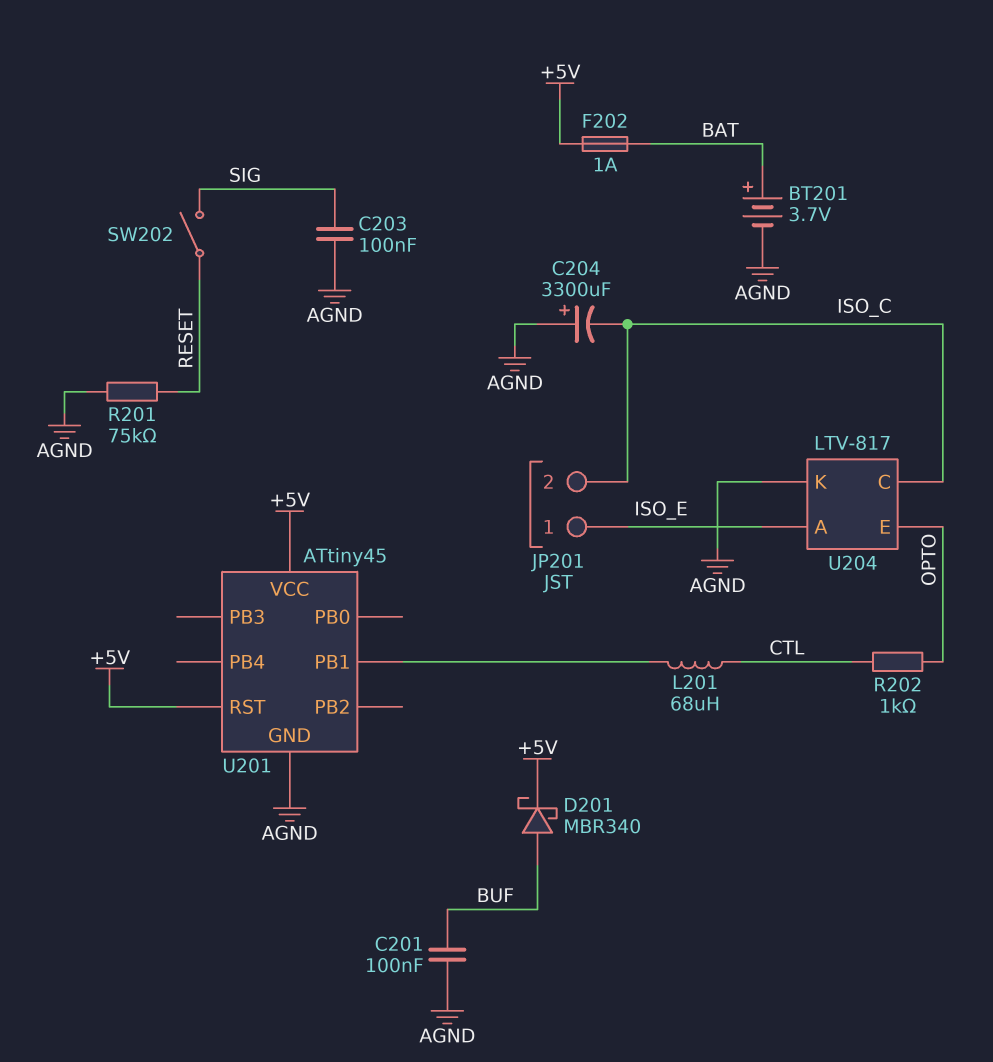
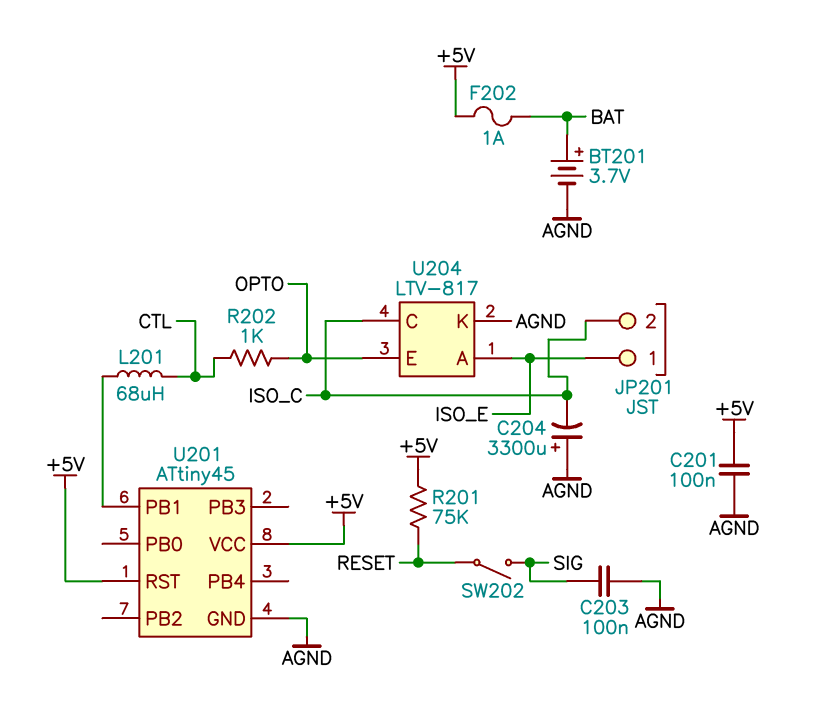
C201: 100nF (AGND, BUF) -> 100nF (+5V, AGND)
D201: schottky MBR340 (A BUF, K +5V) -> none
R201: 75k (AGND, RESET) -> 75k (+5V, RESET)

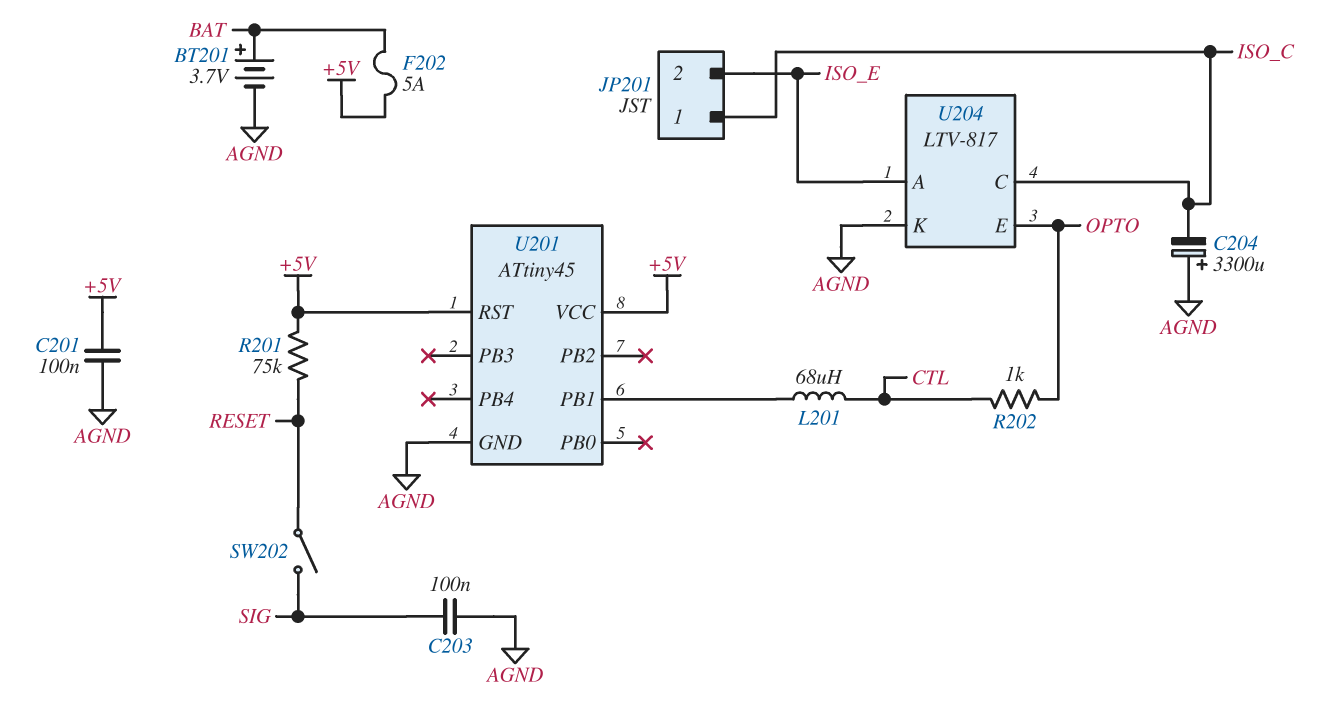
F202: 1A (+5V, BAT) -> 5A (+5V, BAT)
JP201 pin 1: ISO_E -> ISO_C
JP201 pin 2: ISO_C -> ISO_E

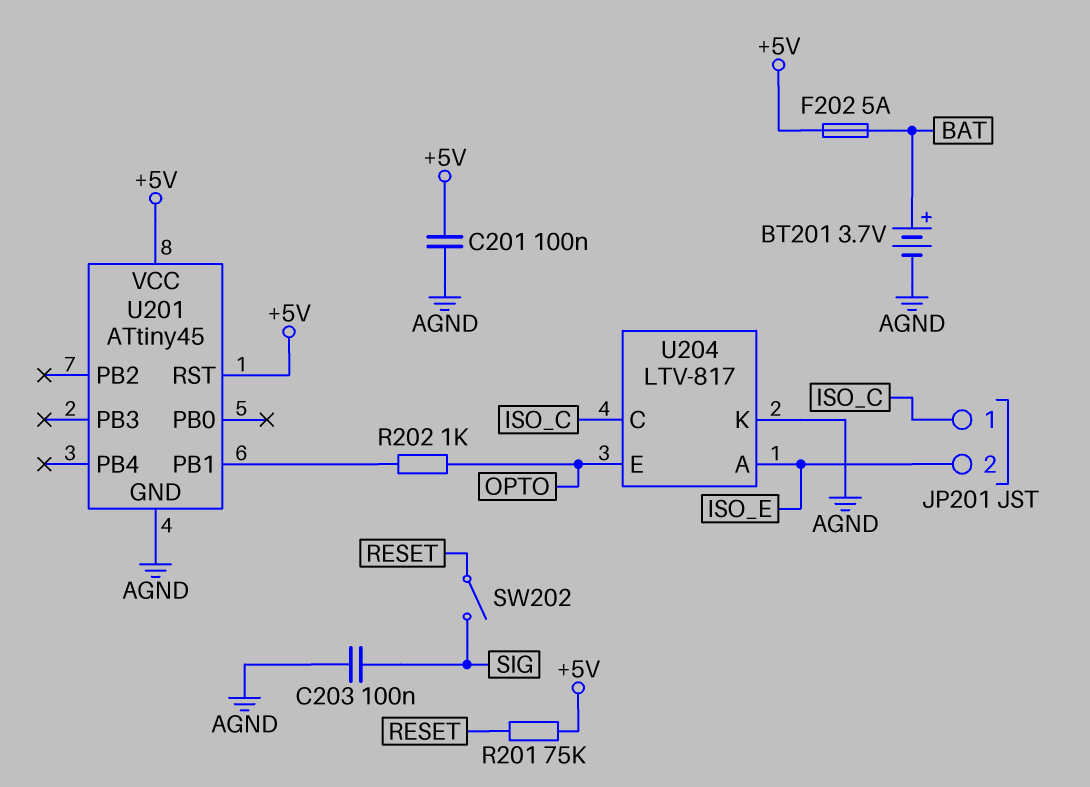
C204: 3300uF (plus AGND, minus ISO_C) -> none
L201: 68uH (CTL, U201/PB1) -> none
R202: 1k (CTL, OPTO) -> 1k (OPTO, U201/PB1)

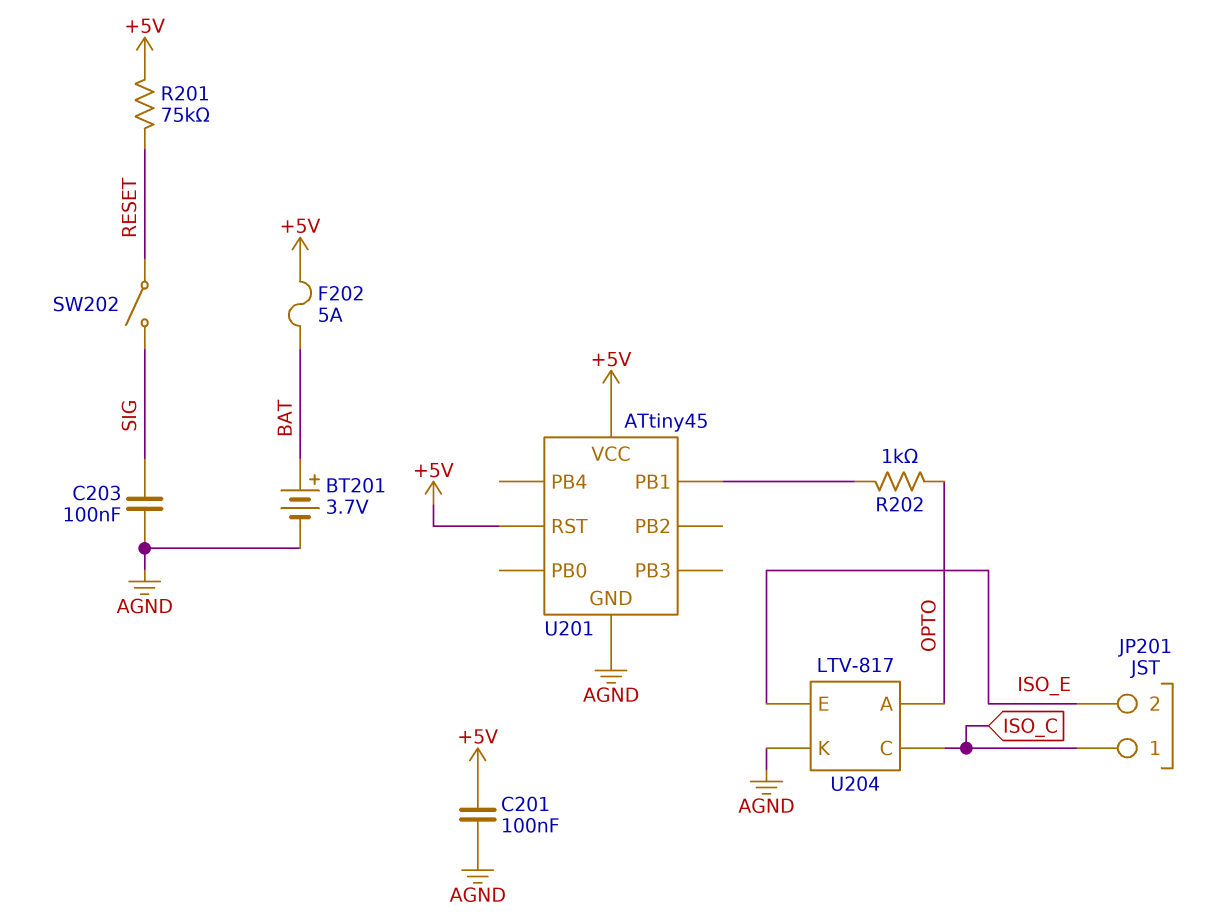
U204 pin A: ISO_E -> OPTO
U204 pin E: OPTO -> ISO_E

